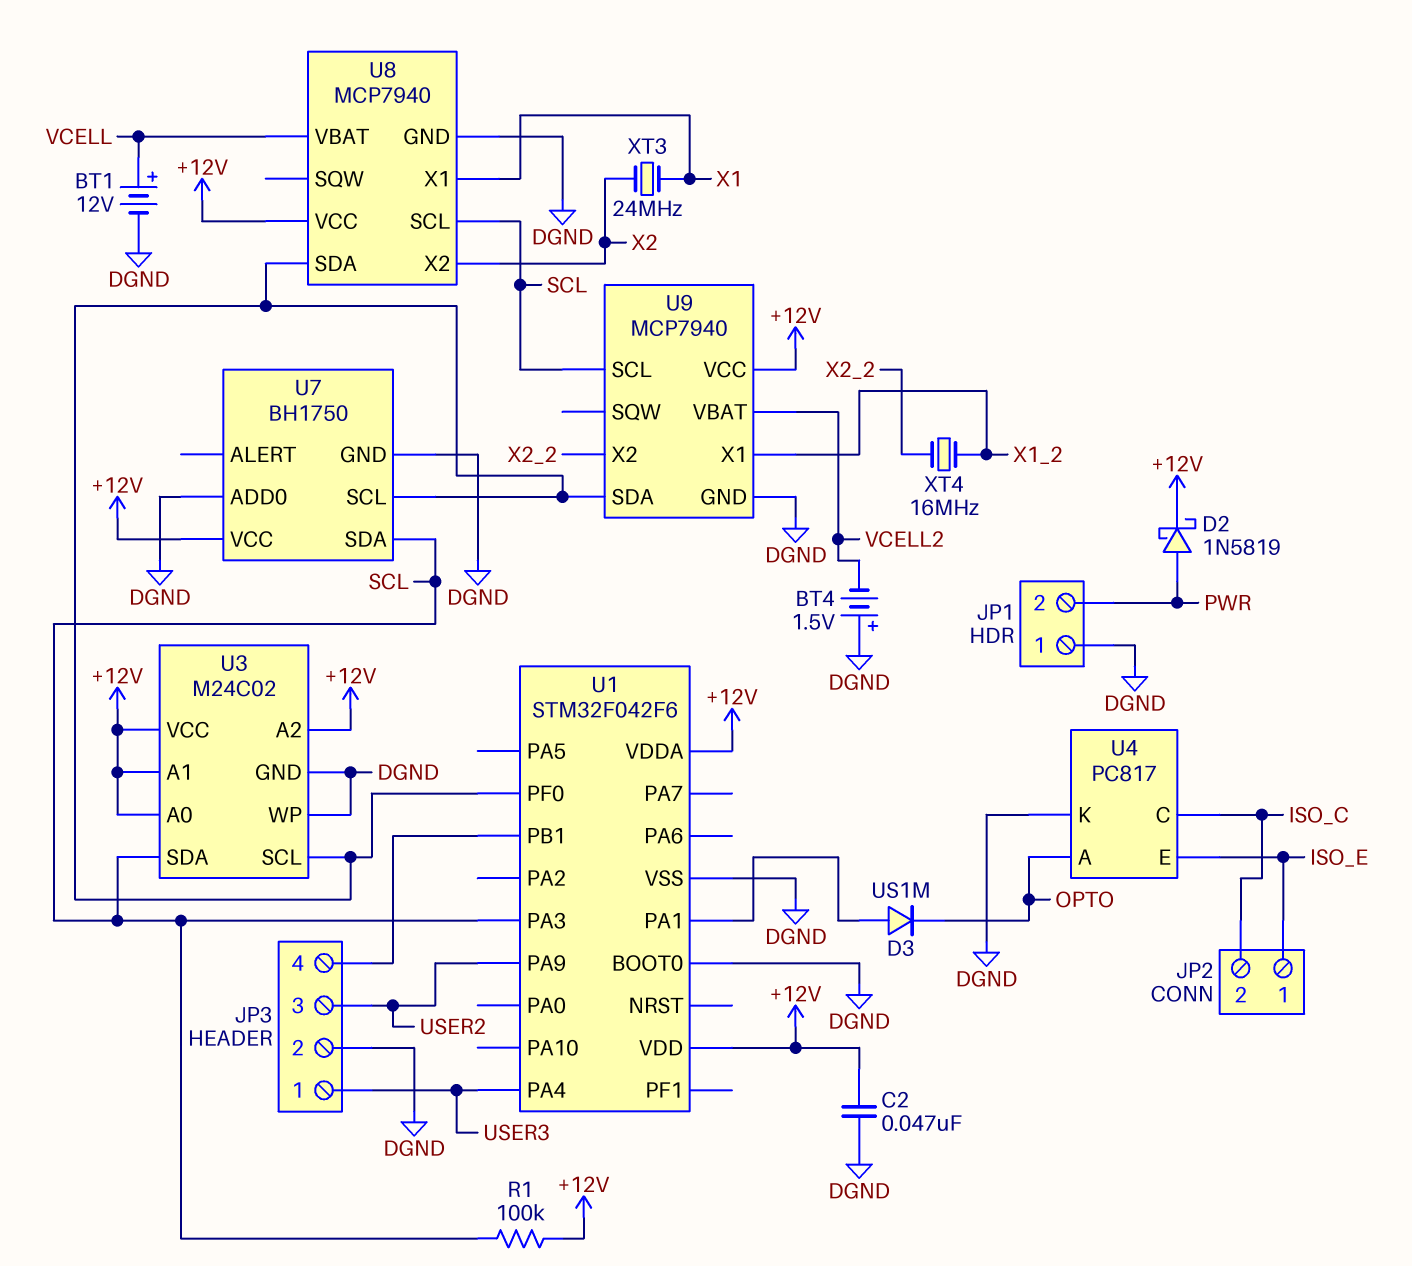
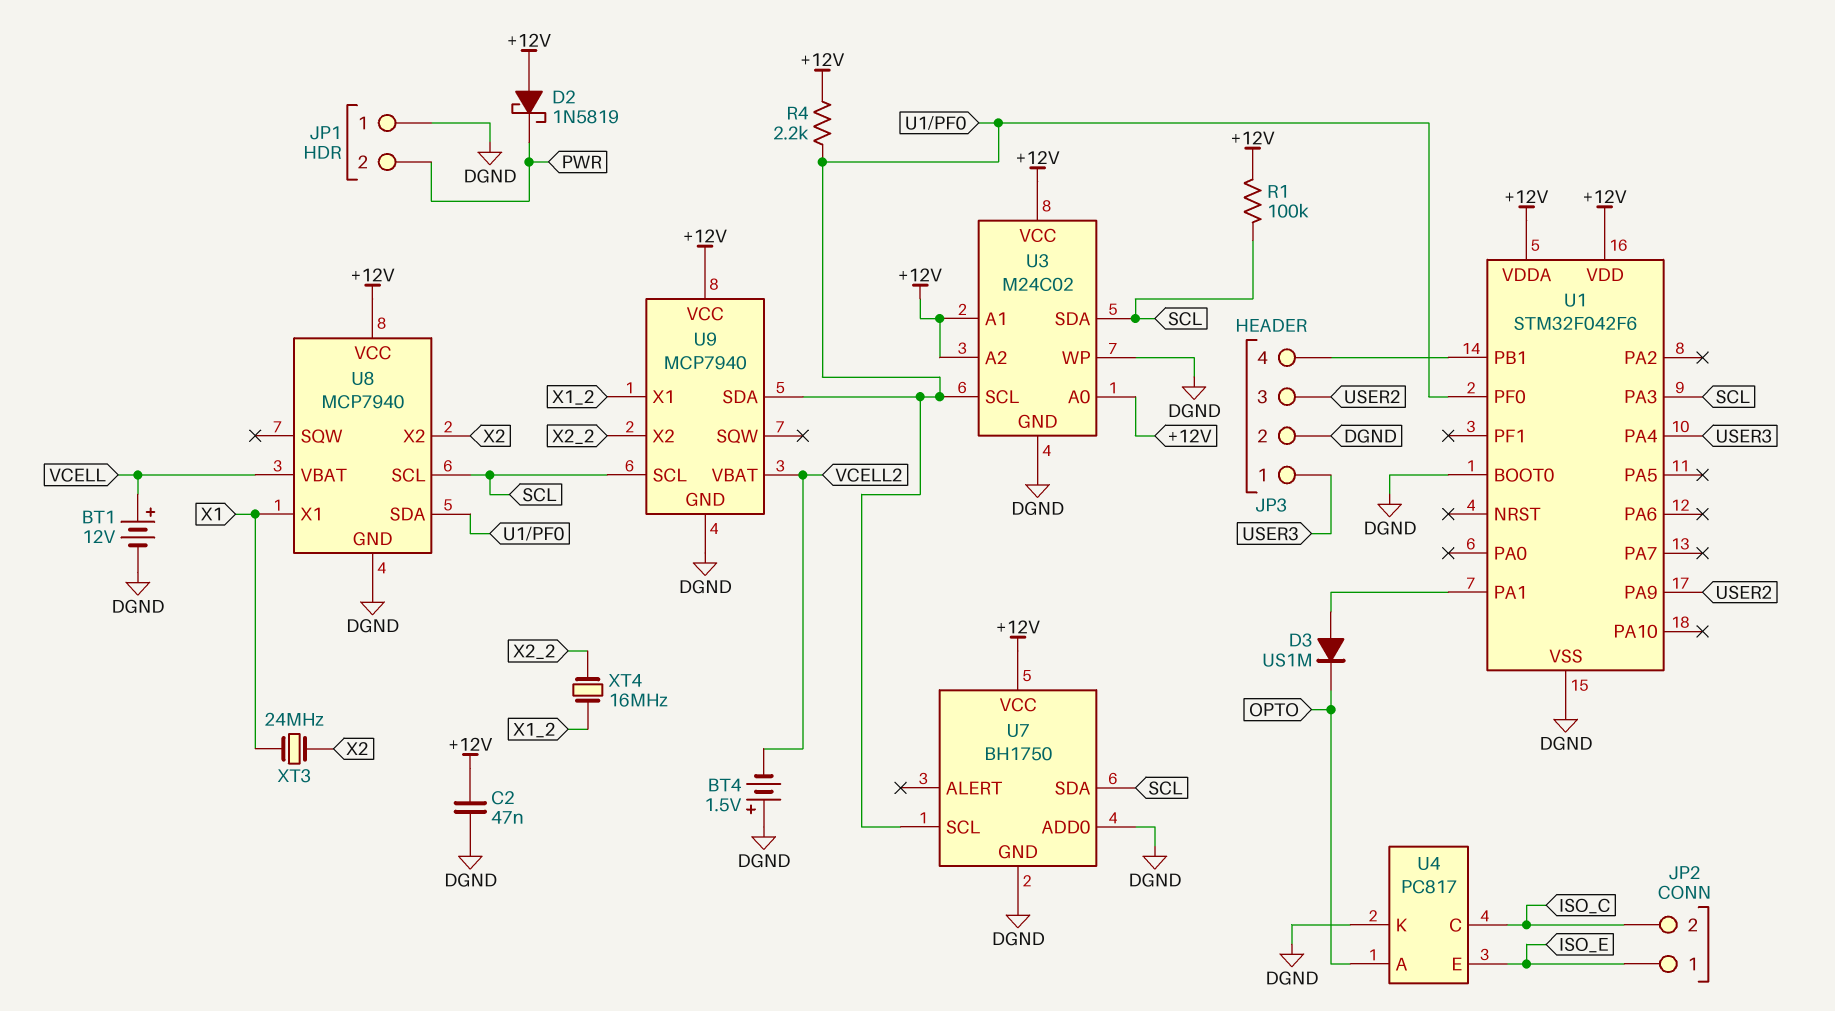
D2: schottky 1N5819 (A PWR, K +12V) -> schottky 1N5819 (A +12V, K PWR)
R4: none -> 2.2k (+12V, U1/PF0)

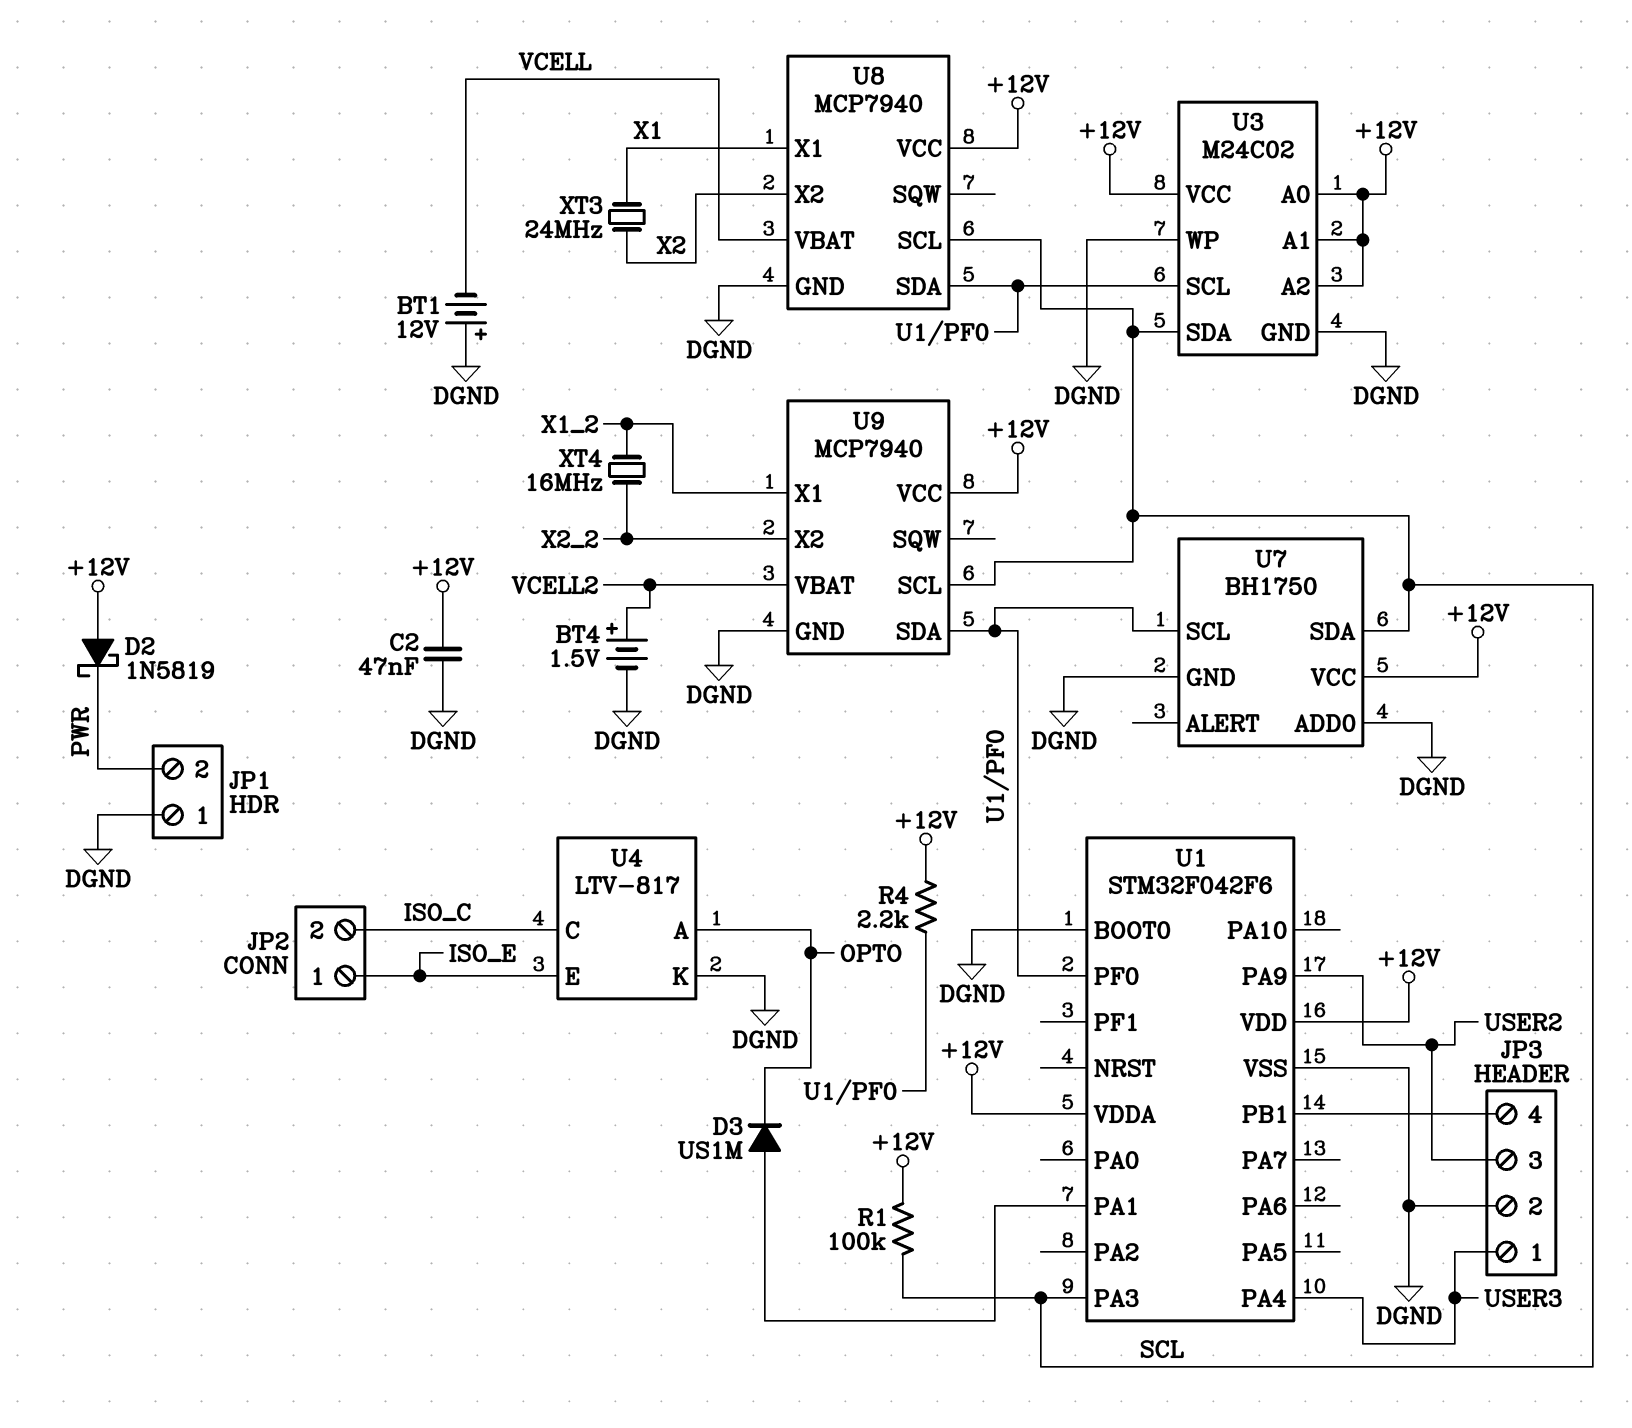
BT1: 12V (plus VCELL, minus DGND) -> 12V (plus DGND, minus VCELL)
BT4: 1.5V (plus DGND, minus VCELL2) -> 1.5V (plus VCELL2, minus DGND)
U4: PC817 -> LTV-817

